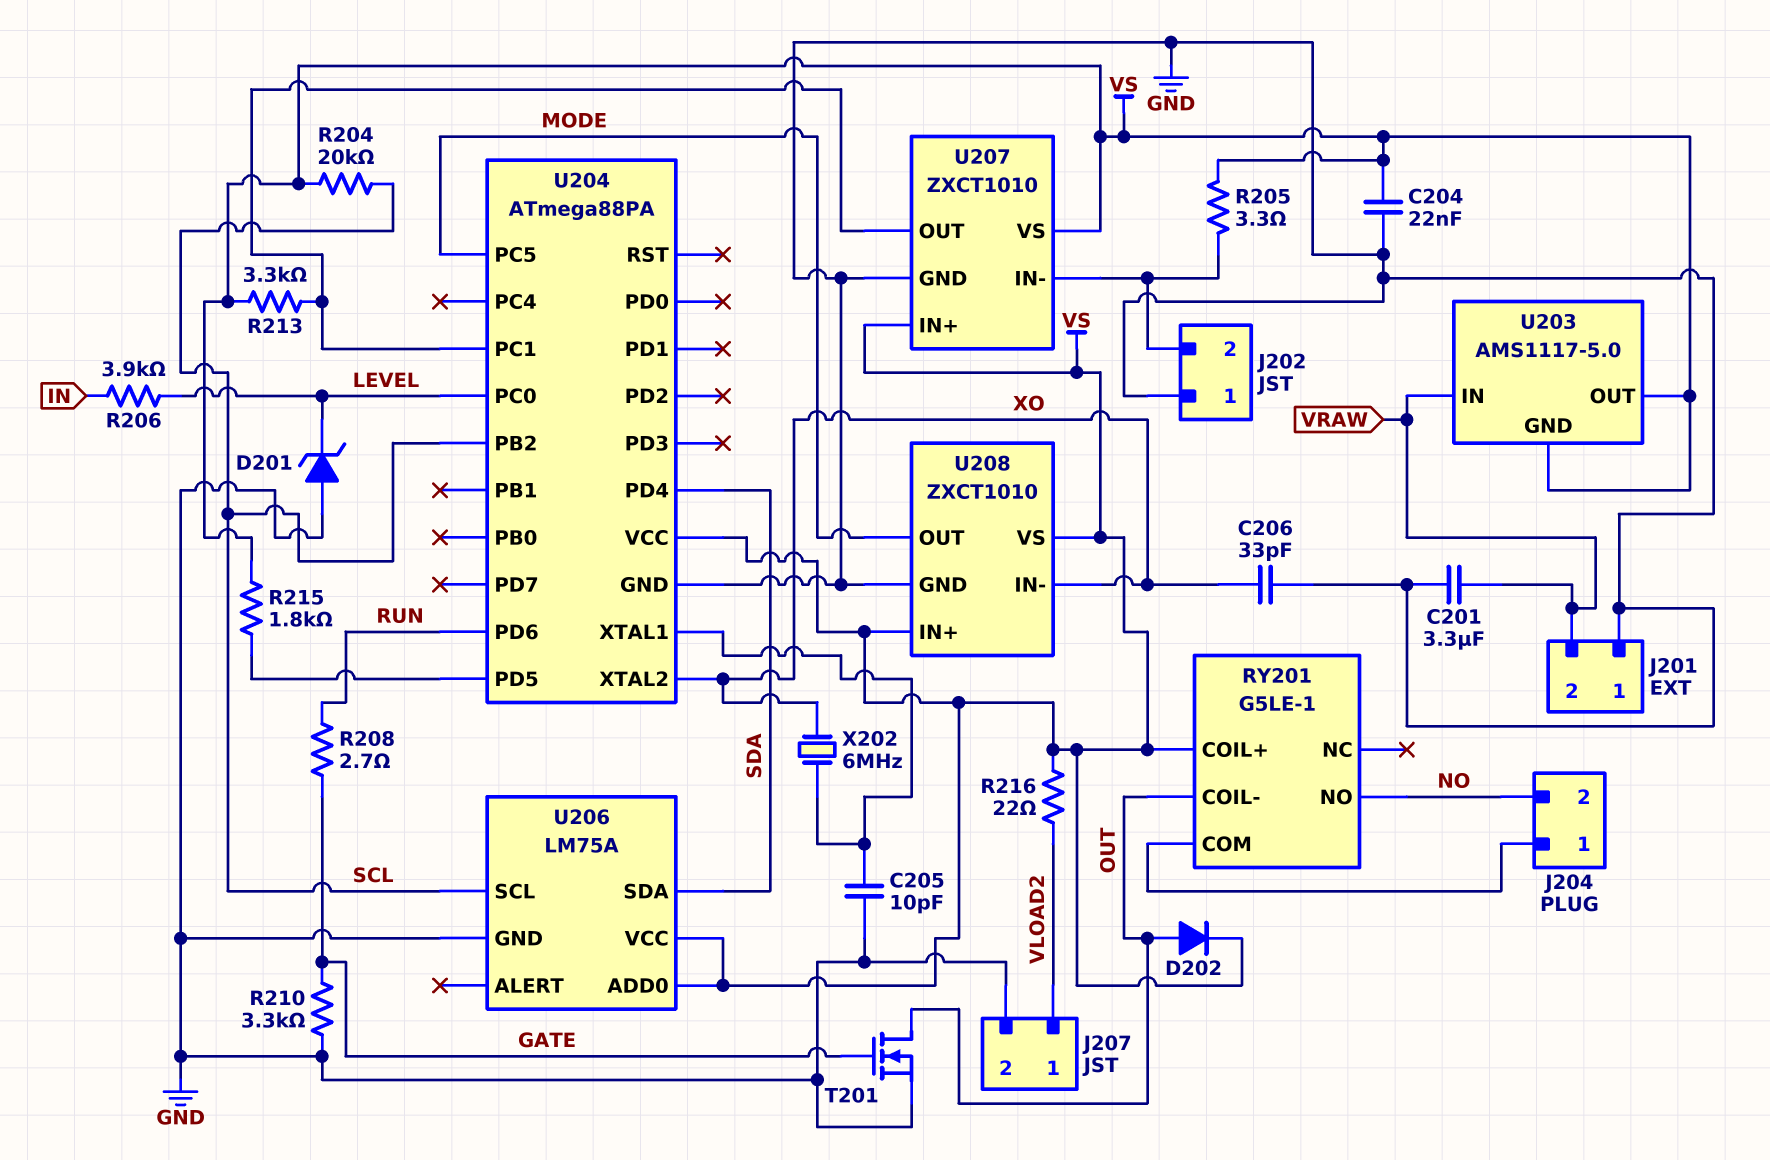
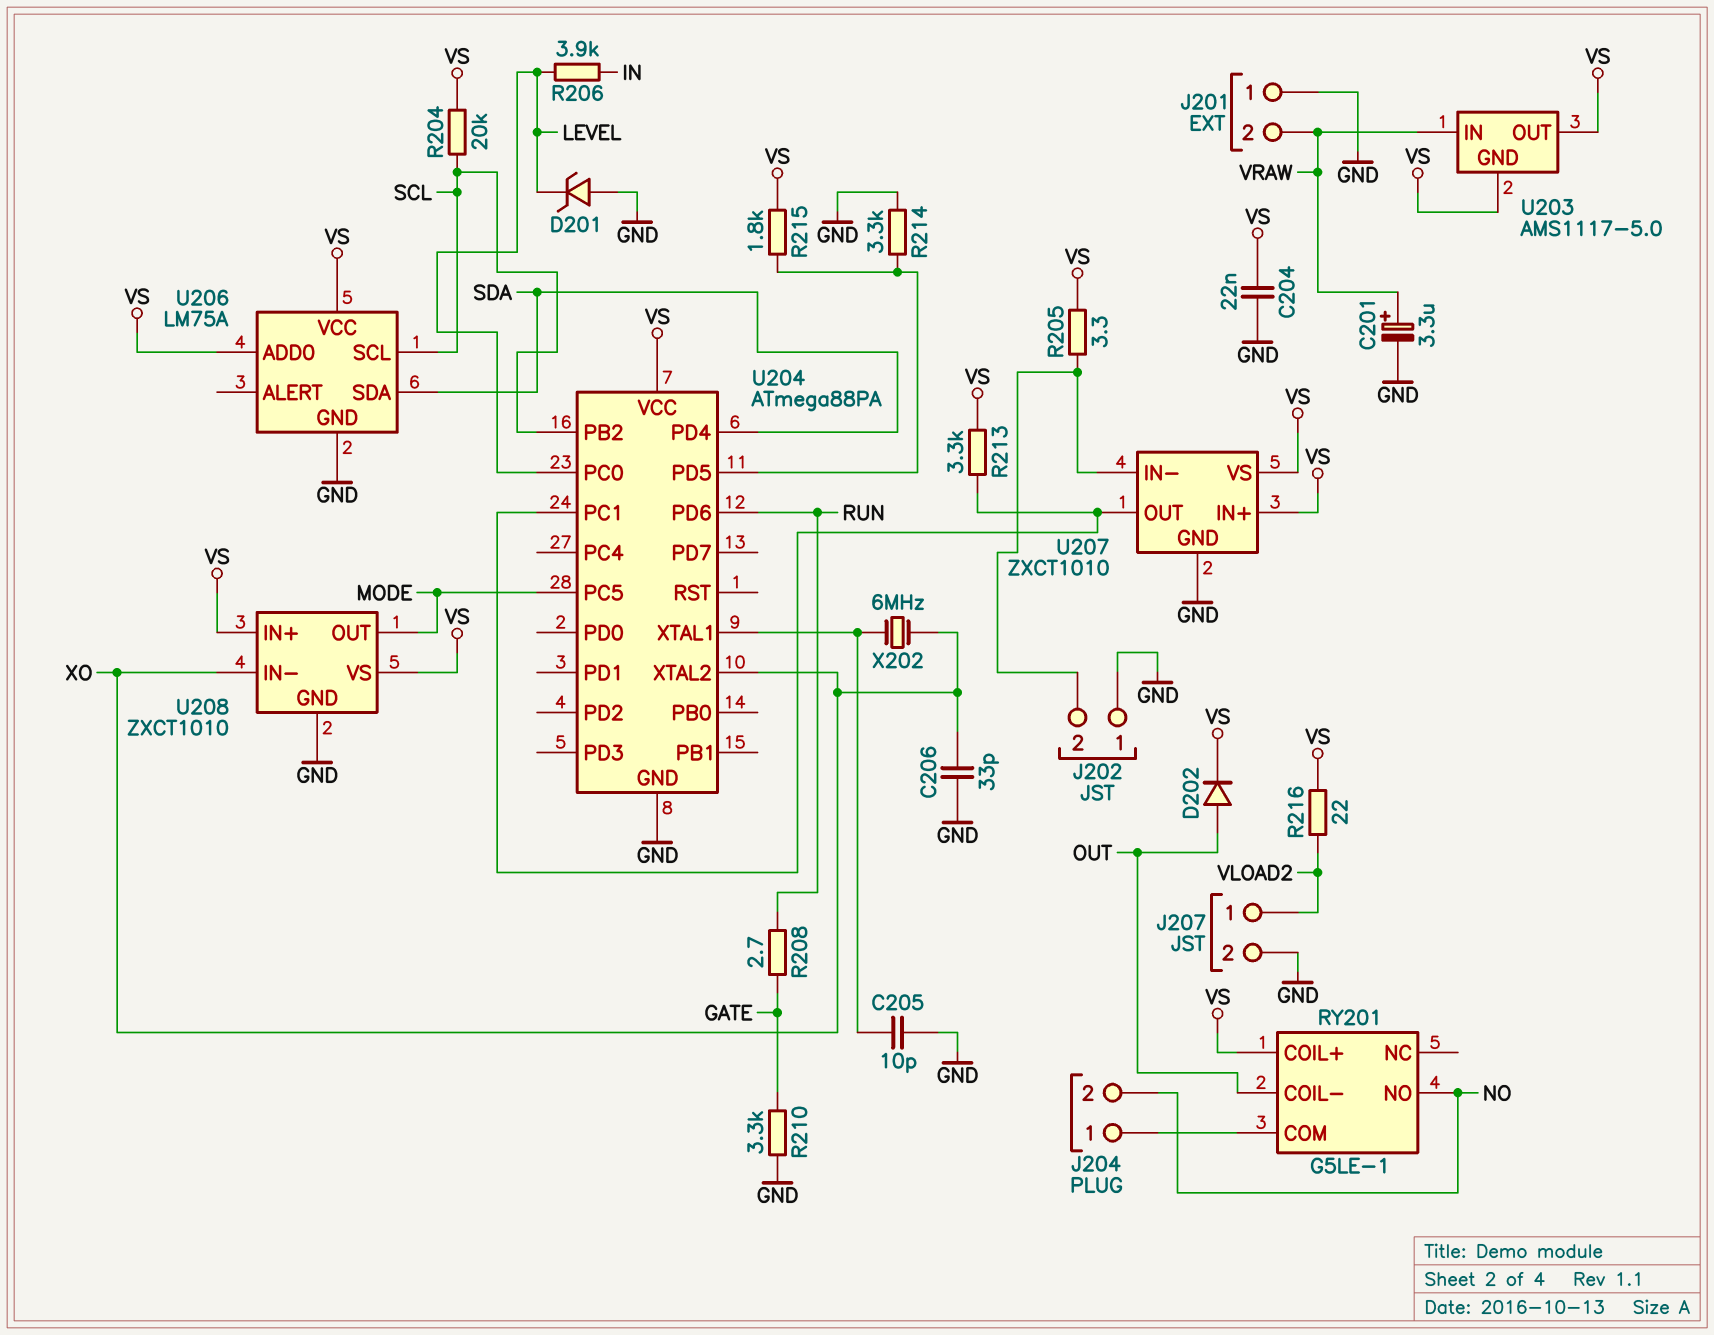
C201: 3.3uF (GND, VRAW) -> 3.3uF (plus VRAW, minus GND)
R214: none -> 3.3k (GND, U204/PD5)
T201: NMOS (G GATE, D OUT, S GND) -> none

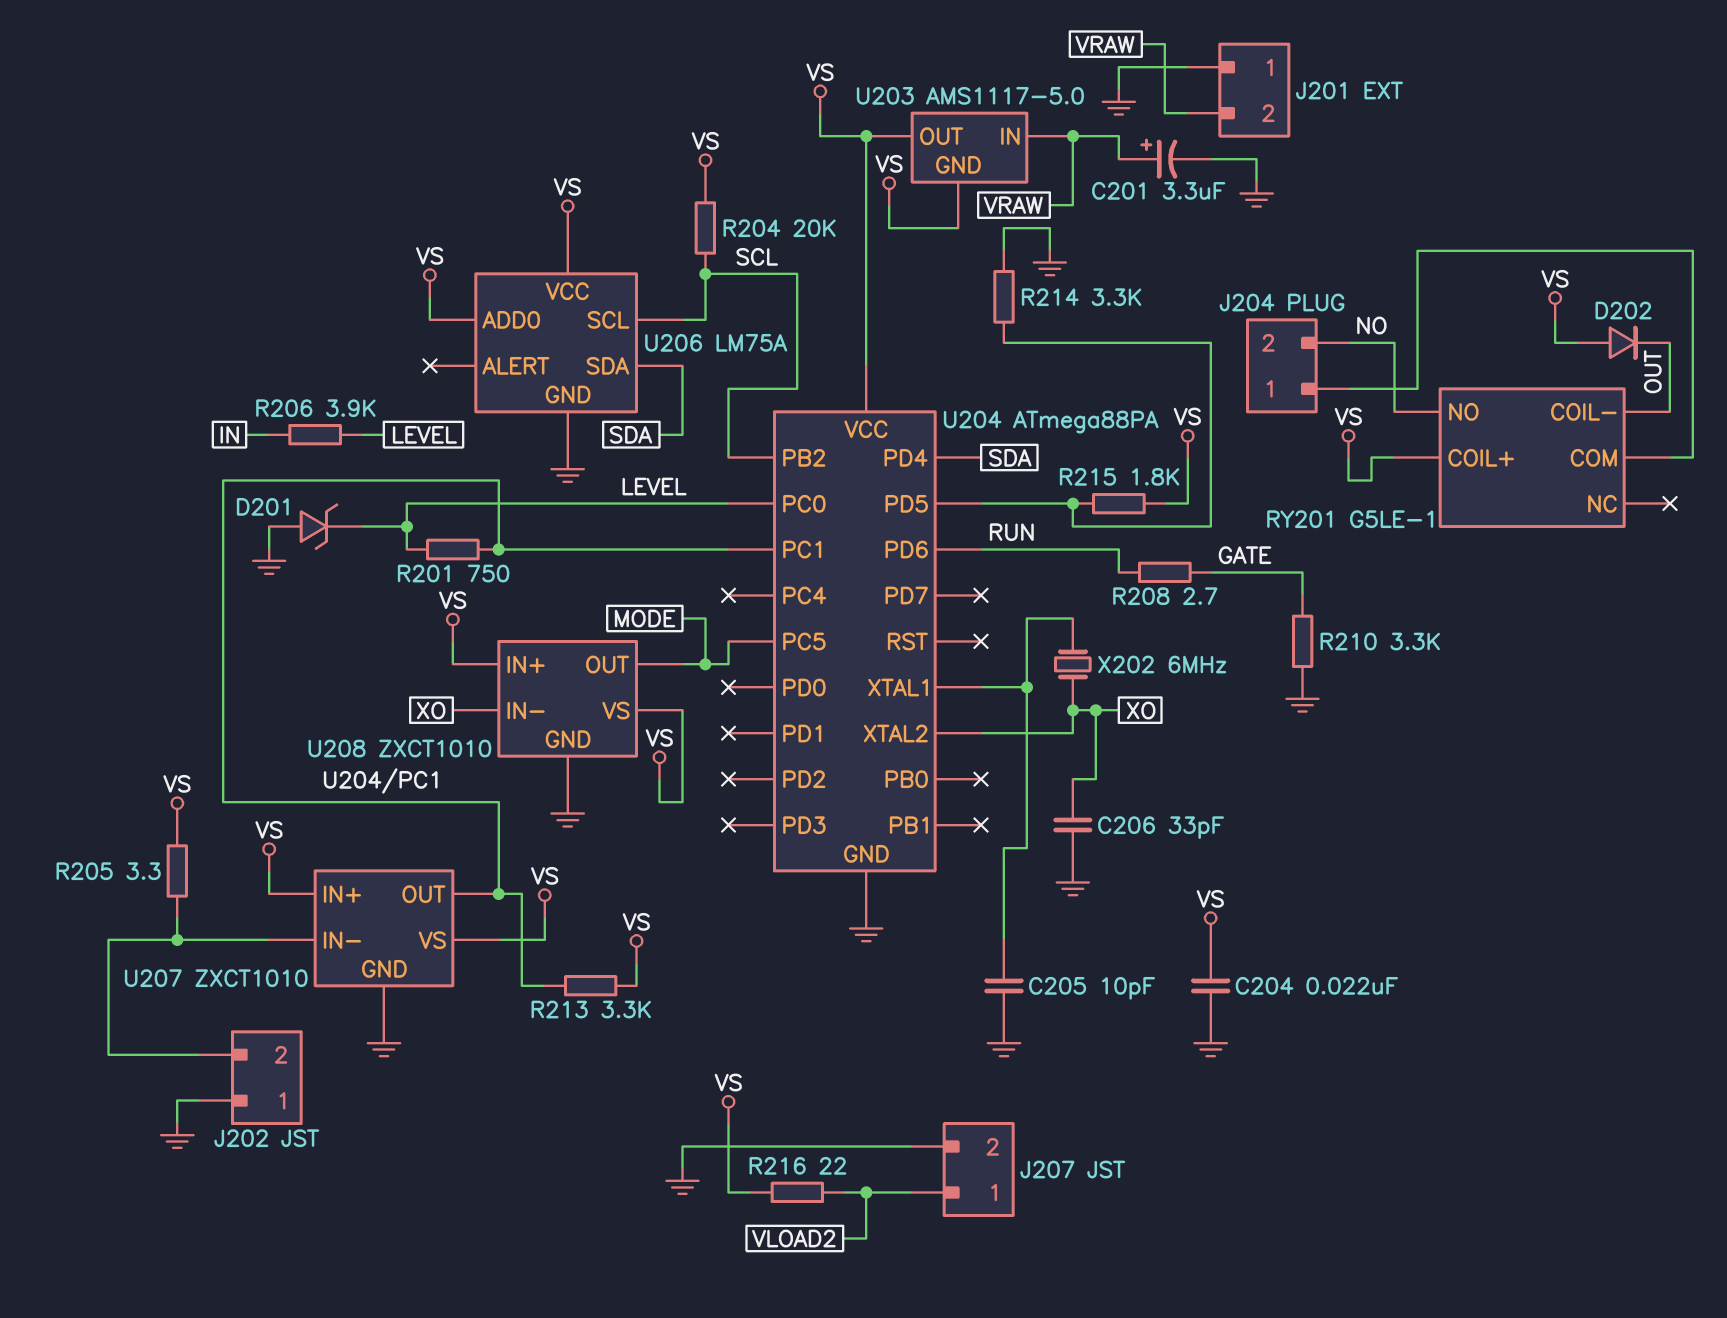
D202: diode (A OUT, K VS) -> diode (A VS, K OUT)
R201: none -> 750 (LEVEL, U204/PC1)

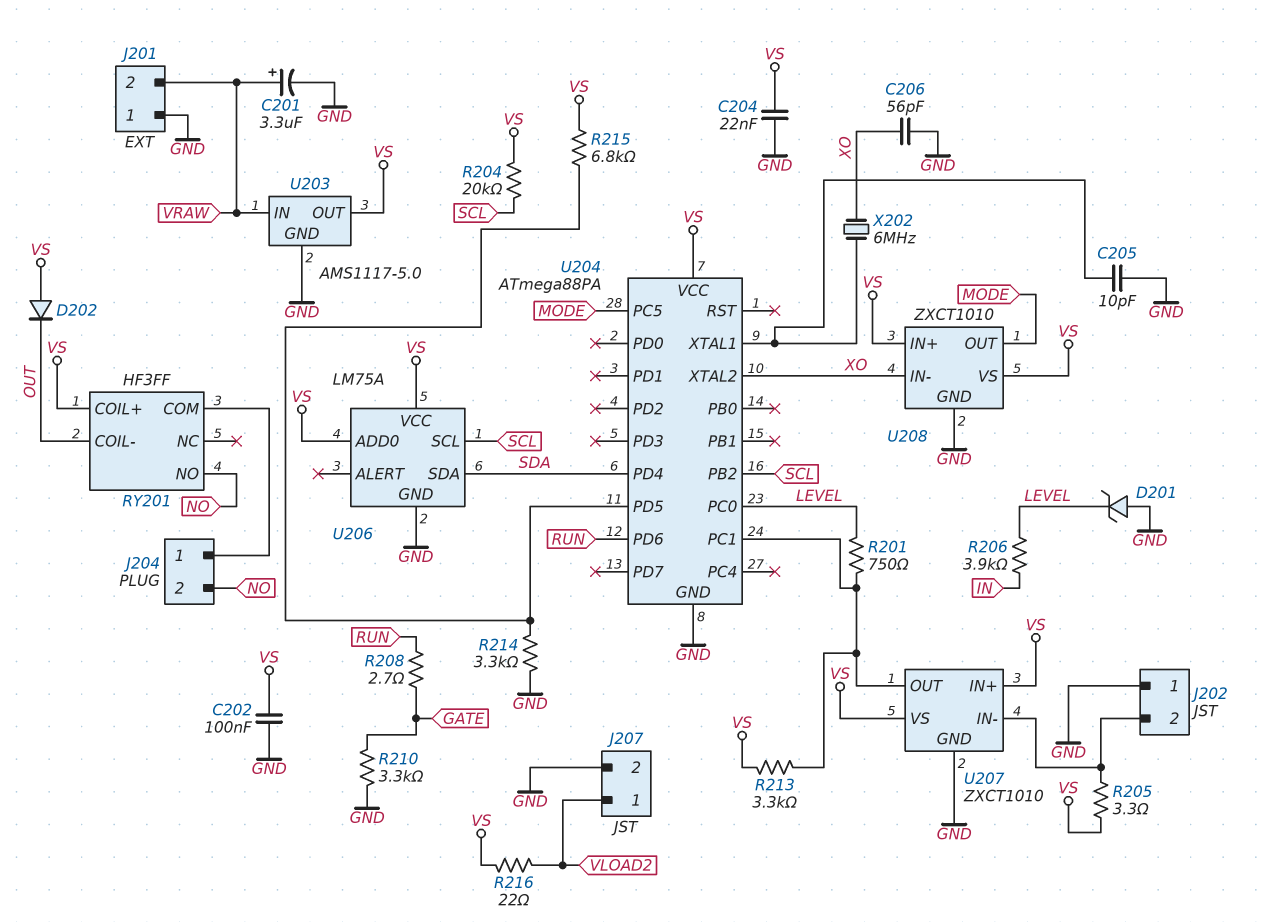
C202: none -> 100nF (GND, VS)
C206: 33pF (GND, XO) -> 56pF (GND, XO)
R215: 1.8k (U204/PD5, VS) -> 6.8k (U204/PD5, VS)
RY201: G5LE-1 -> HF3FF
U203 pin GND: VS -> GND

